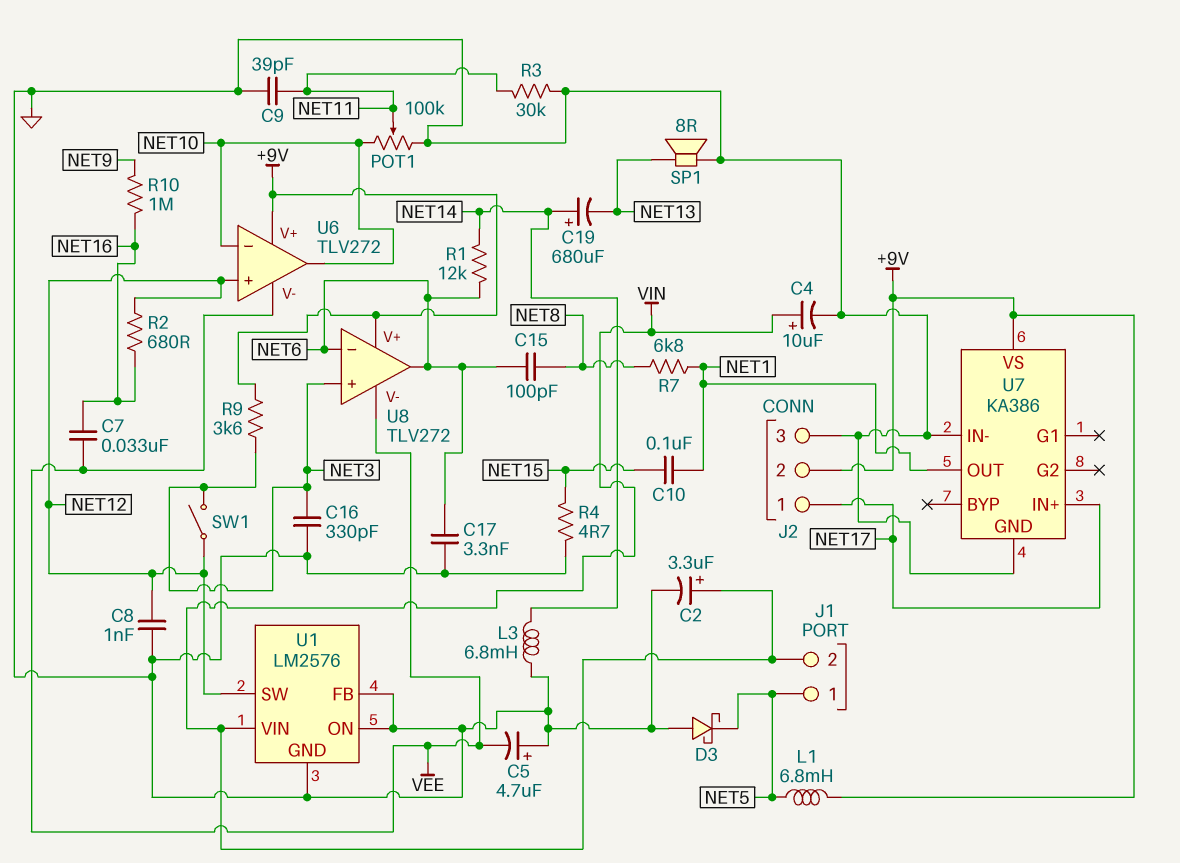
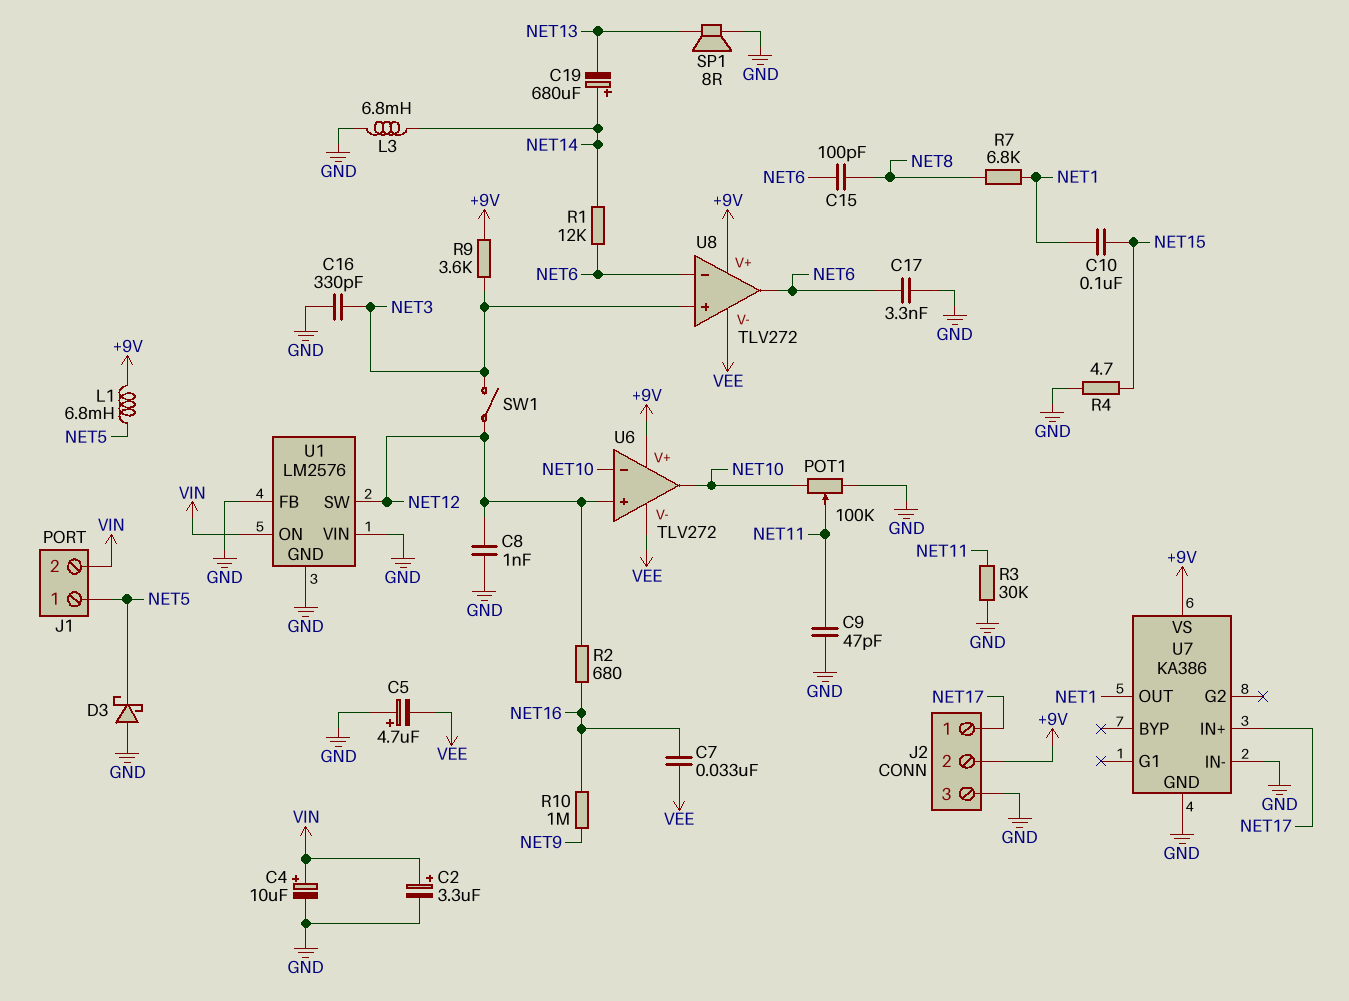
C9: 39pF (GND, NET11) -> 47pF (GND, NET11)
U1 pin ON: GND -> VIN
U1 pin VIN: VIN -> GND

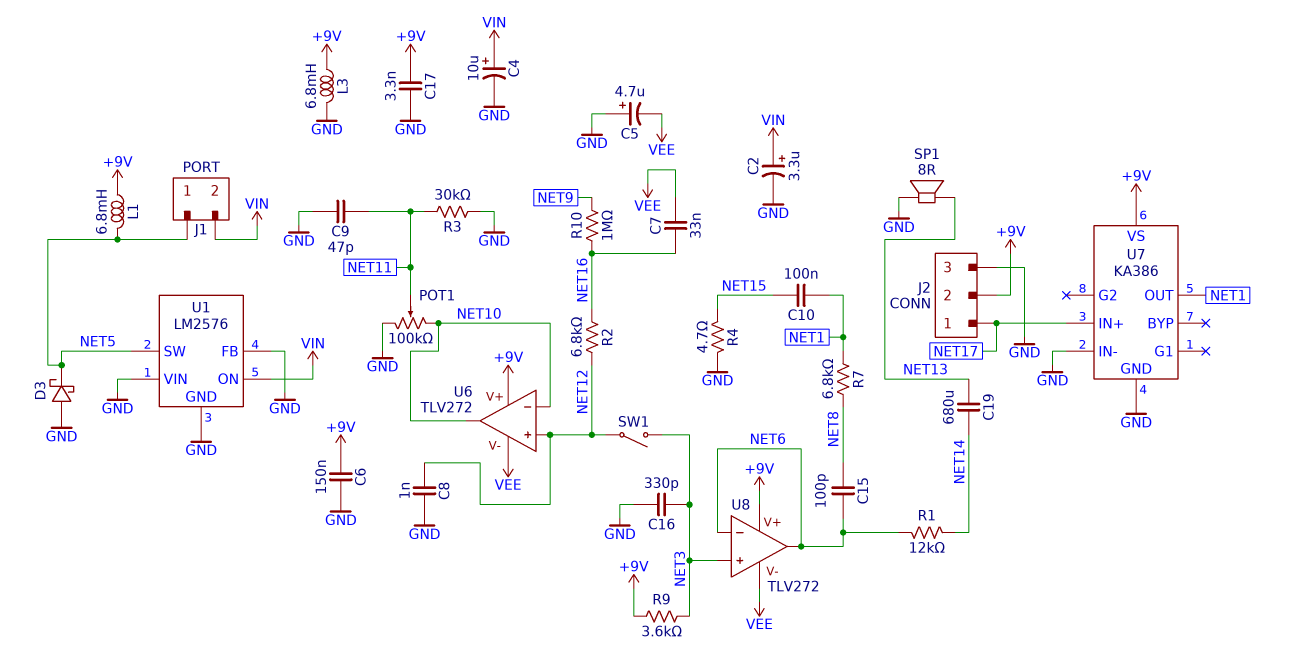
C6: none -> 150nF (+9V, GND)
C17: 3.3nF (GND, NET6) -> 3.3nF (+9V, GND)
C19: 680uF (plus NET14, minus NET13) -> 680uF (NET13, NET14)
L3: 6.8mH (GND, NET14) -> 6.8mH (+9V, GND)
R2: 680 (NET12, NET16) -> 6.8k (NET12, NET16)
U1 pin SW: NET12 -> NET5

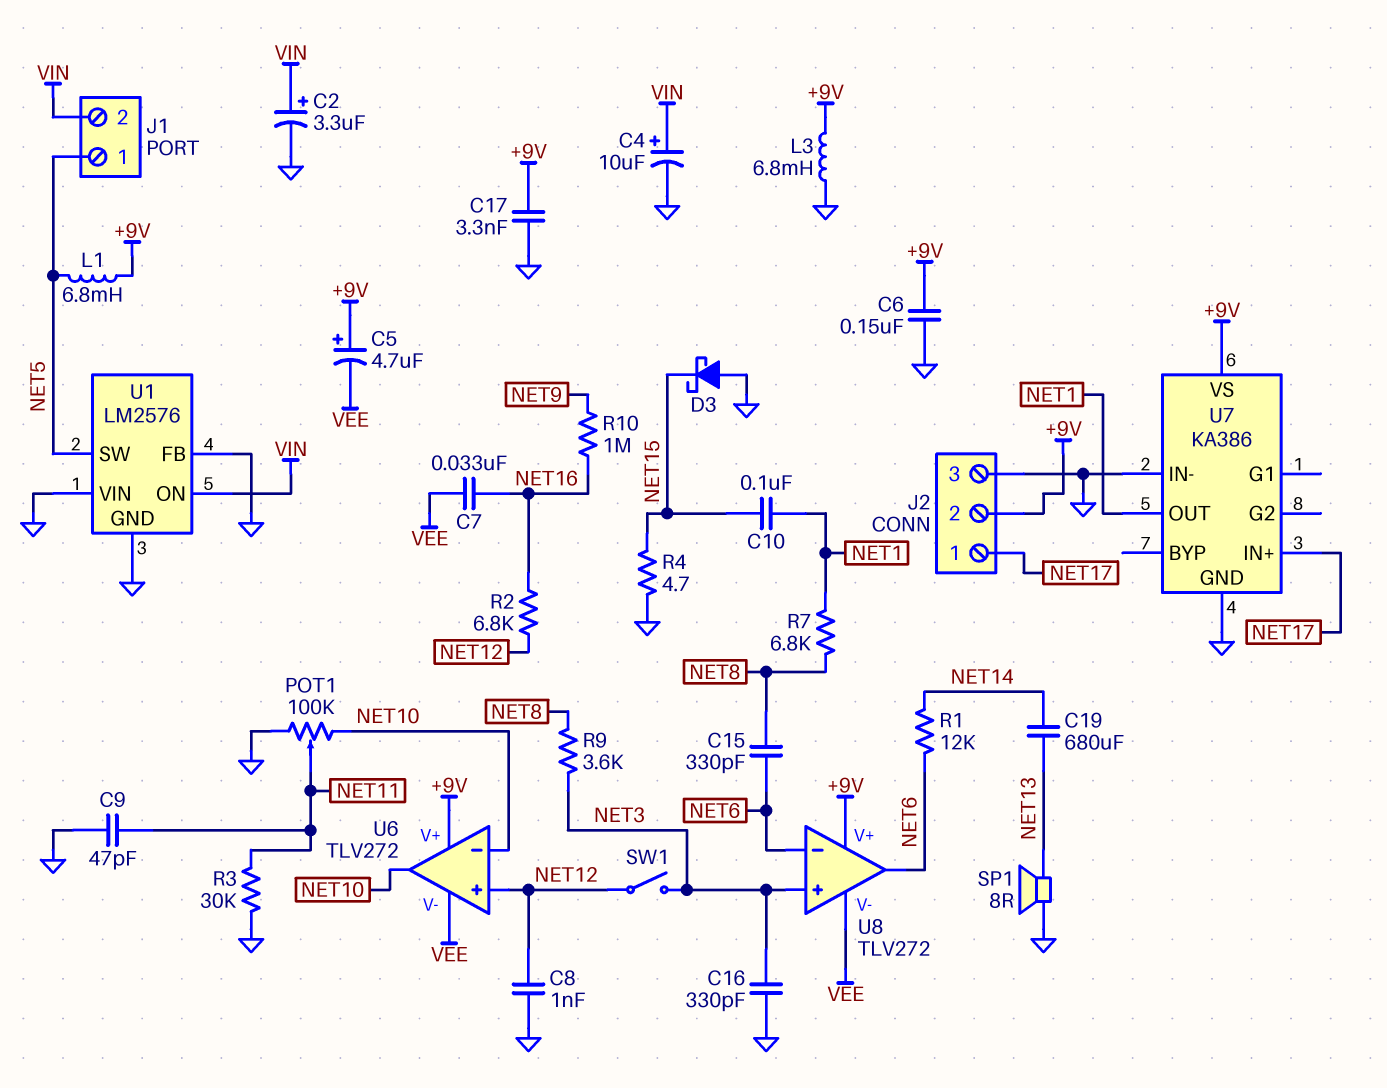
C5: 4.7uF (plus GND, minus VEE) -> 4.7uF (plus +9V, minus VEE)
C15: 100pF (NET6, NET8) -> 330pF (NET6, NET8)
D3: schottky (A GND, K NET5) -> schottky (A GND, K NET15)
R9: 3.6k (+9V, NET3) -> 3.6k (NET3, NET8)

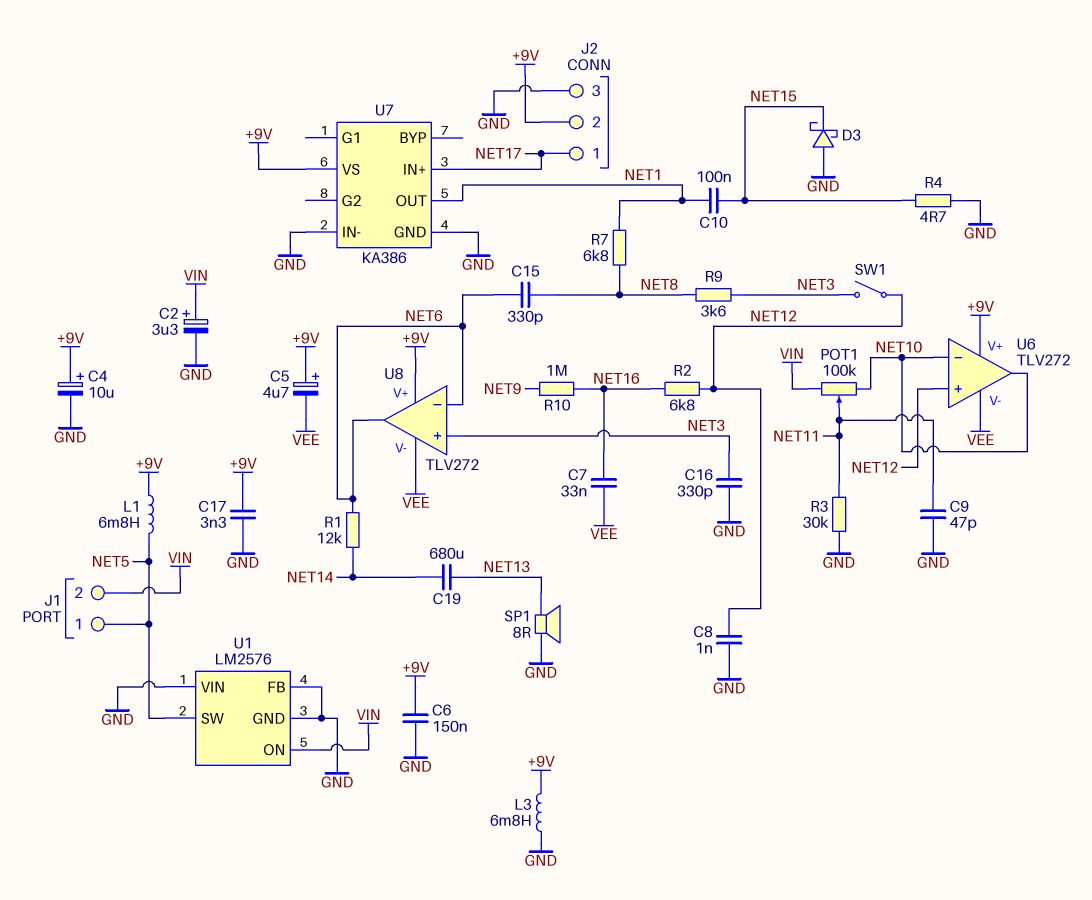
C4: 10uF (plus VIN, minus GND) -> 10uF (plus +9V, minus GND)
POT1: 100k (GND, NET10, wiper NET11) -> 100k (NET10, VIN, wiper NET11)

